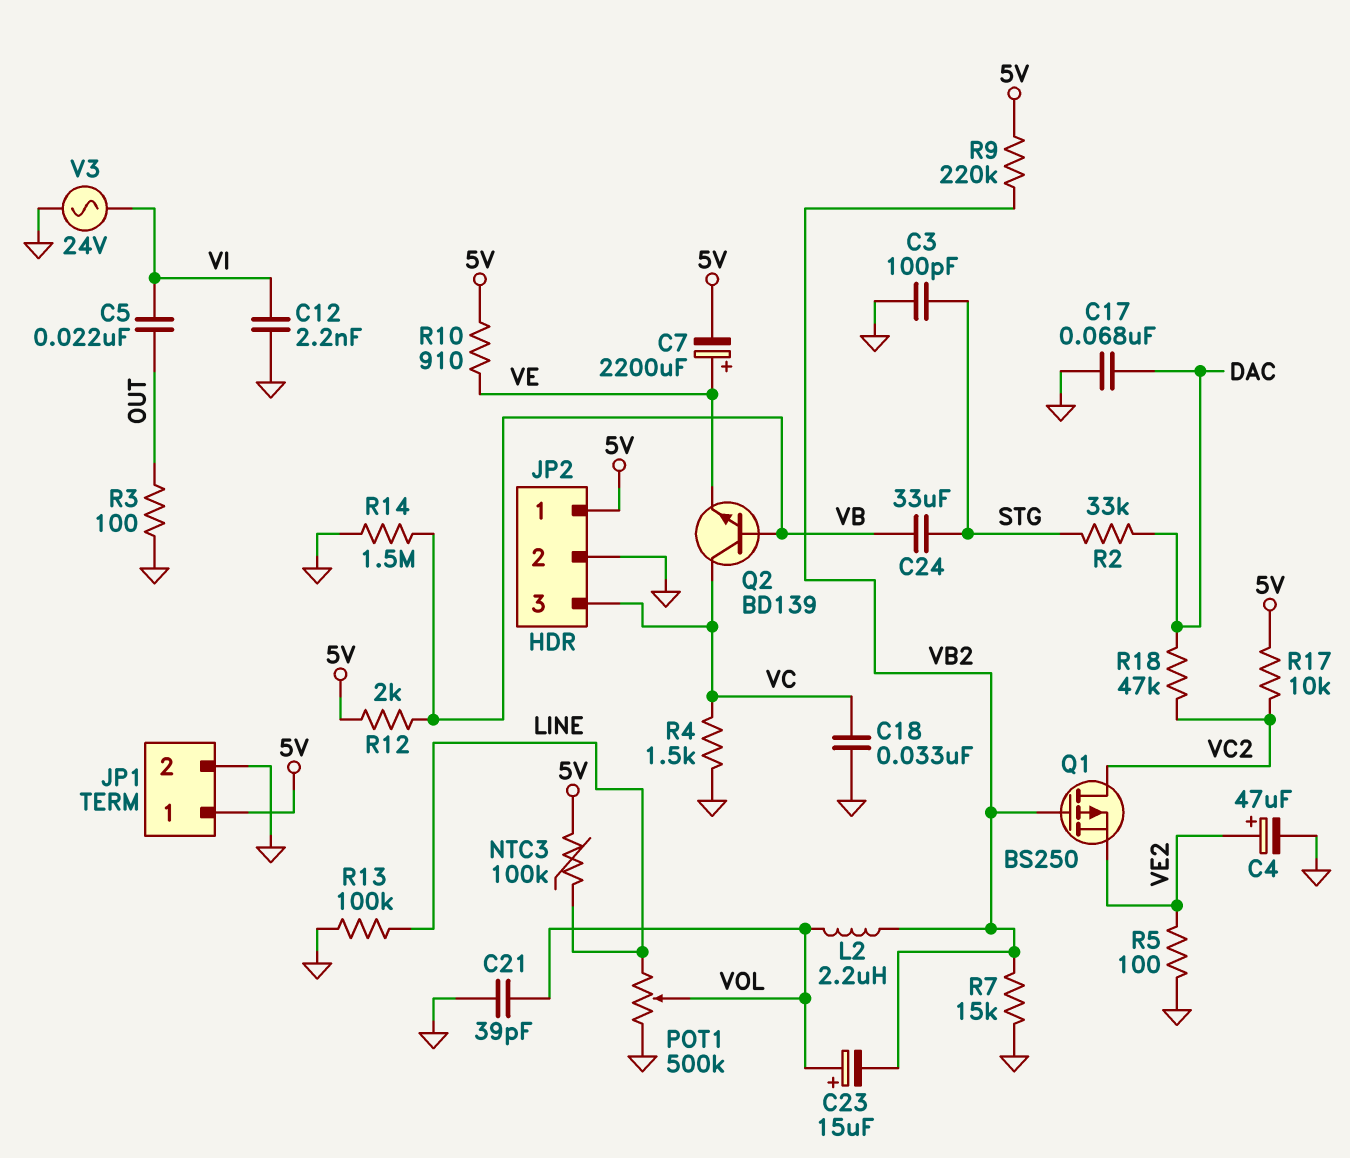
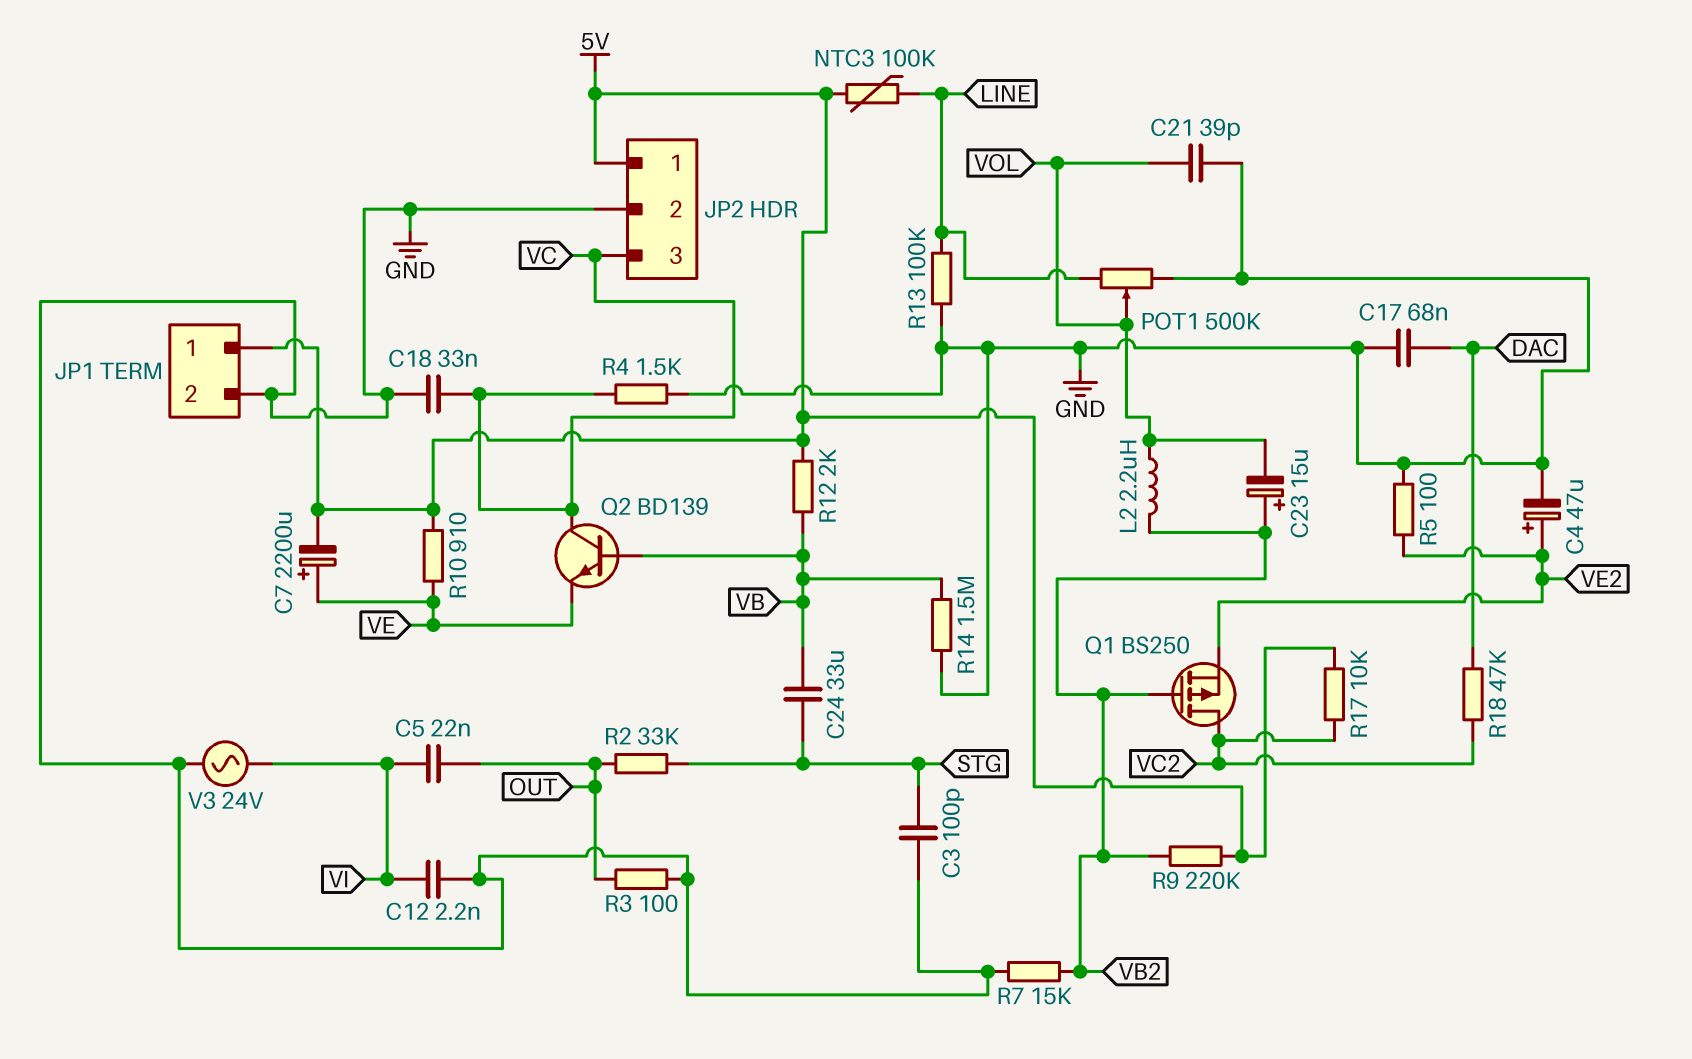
C23: 15uF (plus VOL, minus VB2) -> 15uF (plus VB2, minus VOL)
R2: 33k (DAC, STG) -> 33k (OUT, STG)

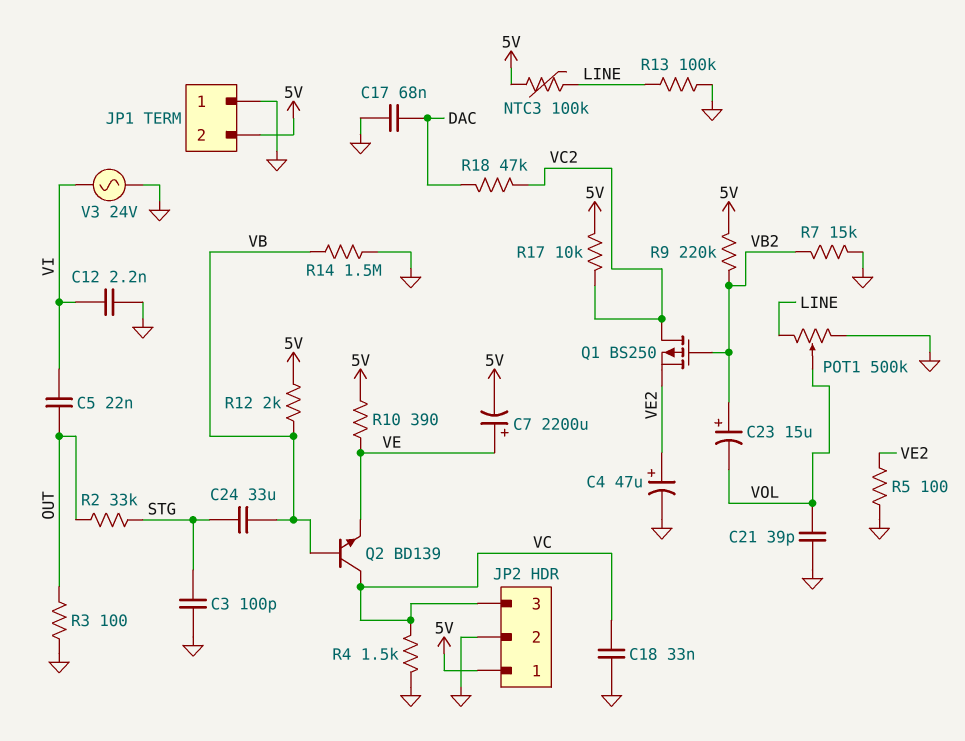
JP1 pin 1: 5V -> GND
JP1 pin 2: GND -> 5V
L2: 2.2uH (VB2, VOL) -> none
R10: 910 (5V, VE) -> 390 (5V, VE)

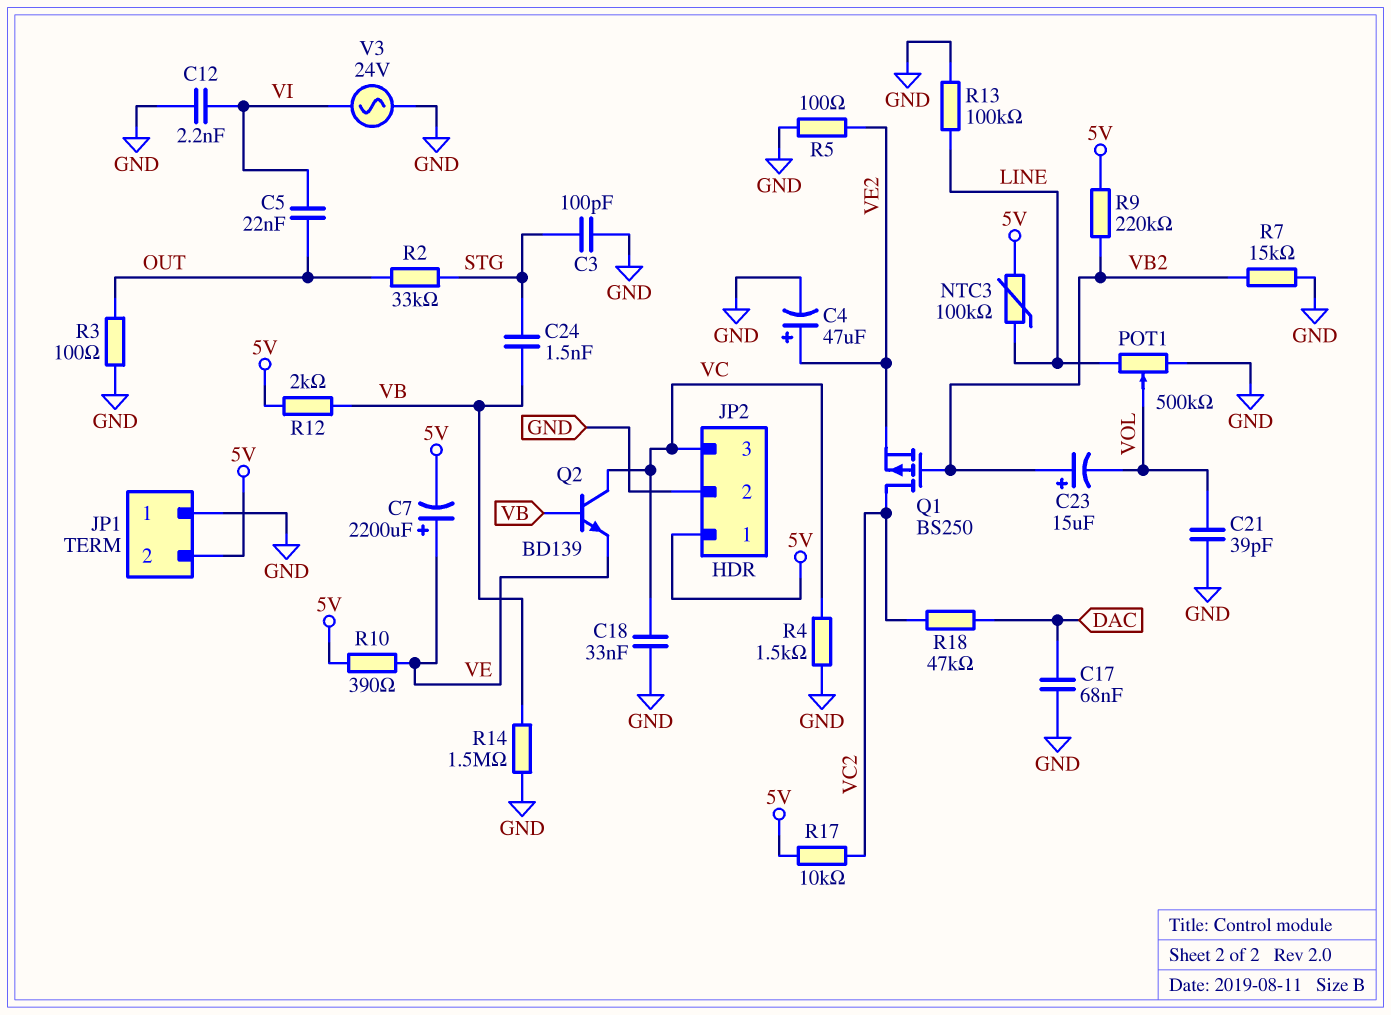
C24: 33uF (STG, VB) -> 1.5nF (STG, VB)

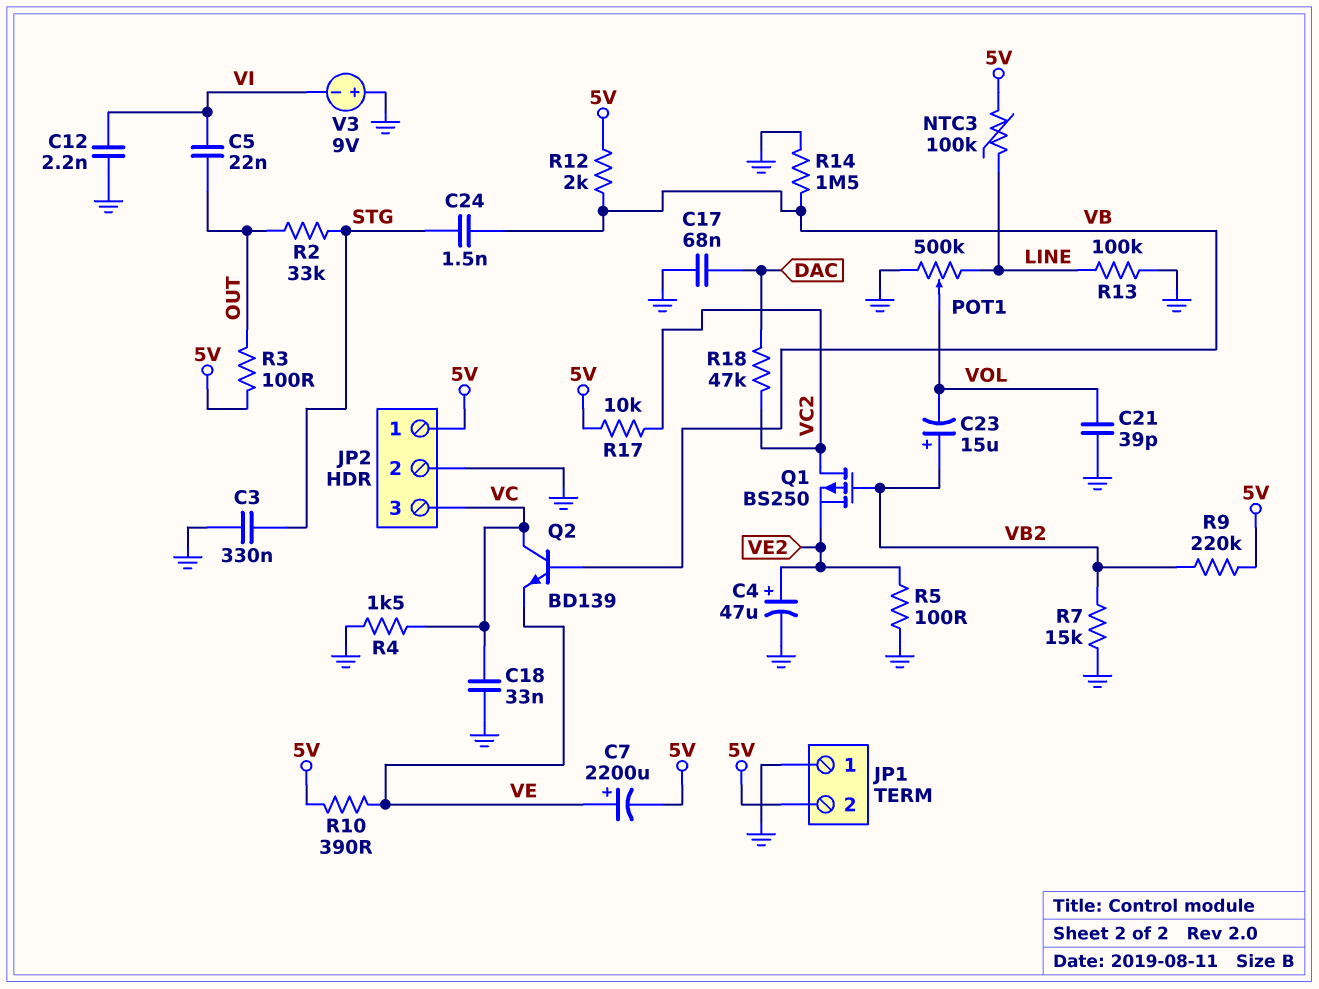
C3: 100pF (GND, STG) -> 330nF (GND, STG)
R3: 100 (GND, OUT) -> 100 (5V, OUT)
V3: AC 24V (GND, VI) -> 9V (plus GND, minus VI)

